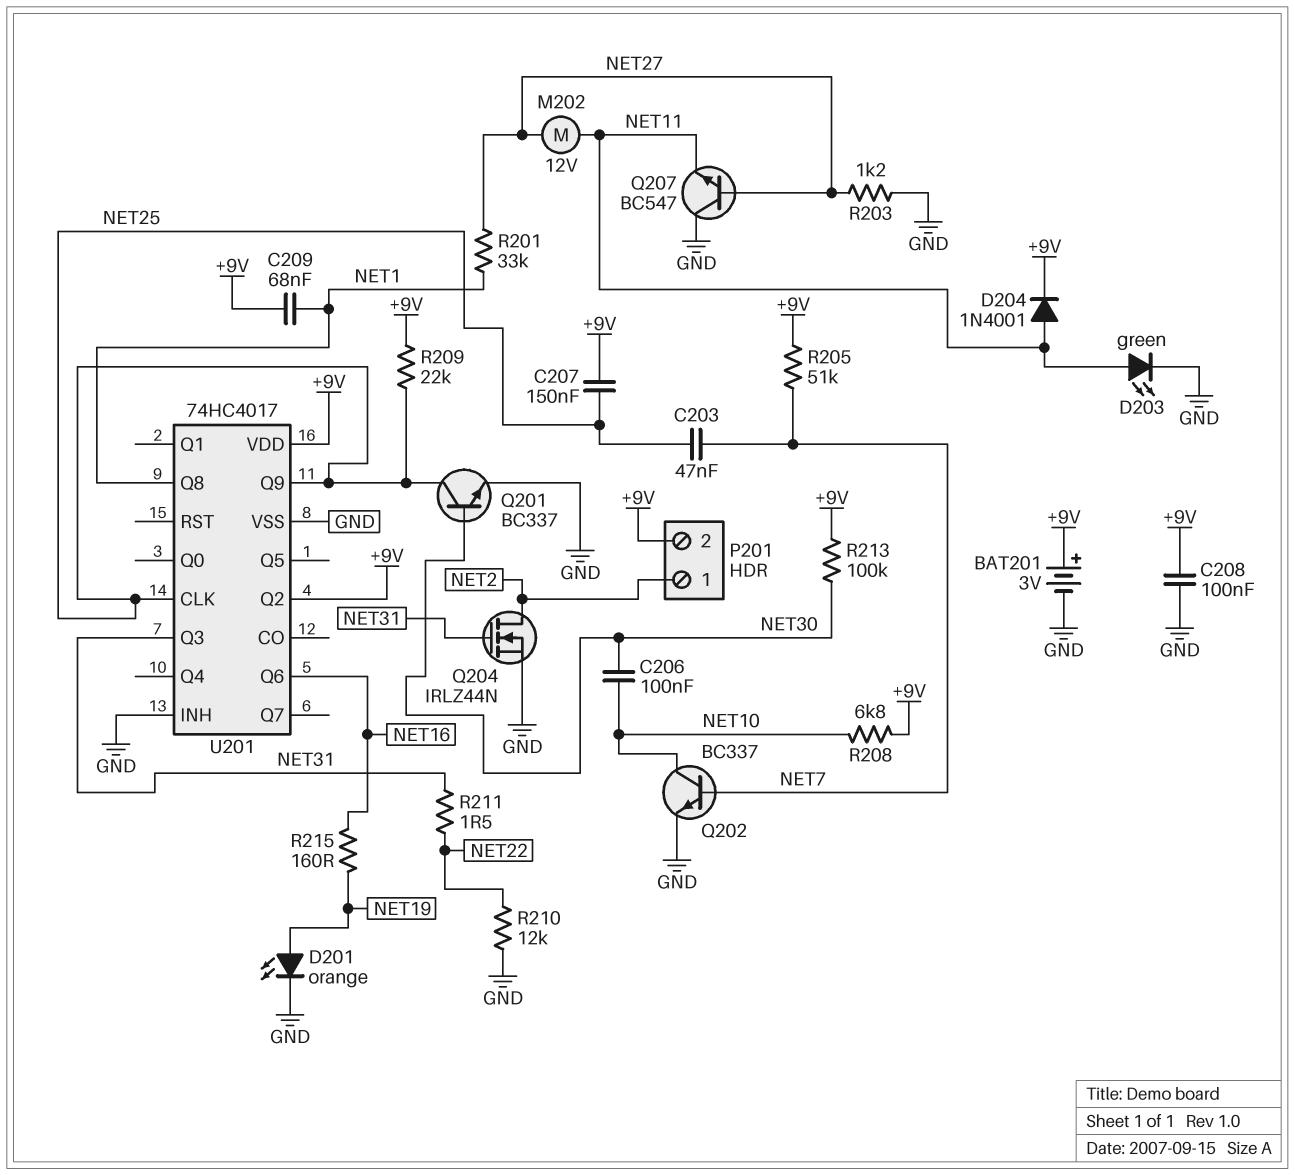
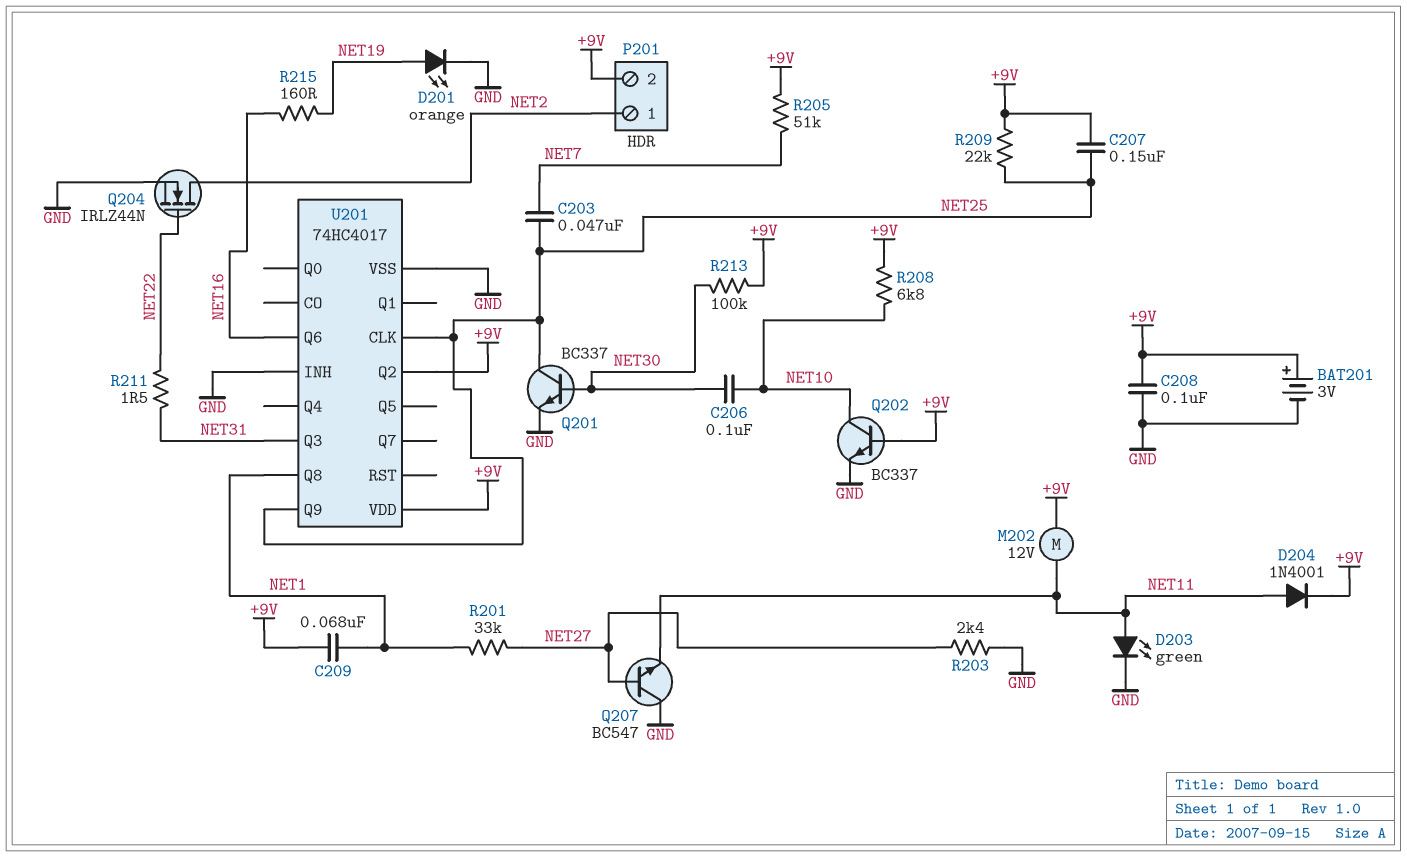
M202: motor 12V (NET11, NET27) -> motor 12V (+9V, NET11)
Q202: NPN BC337 (B NET7, C NET10, E GND) -> NPN BC337 (B +9V, C NET10, E GND)
Q204: NMOS IRLZ44N (G NET31, D NET2, S GND) -> NMOS IRLZ44N (G NET22, D NET2, S GND)
R203: 1.2k (GND, NET27) -> 2.4k (GND, NET27)
R210: 12k (GND, NET22) -> none

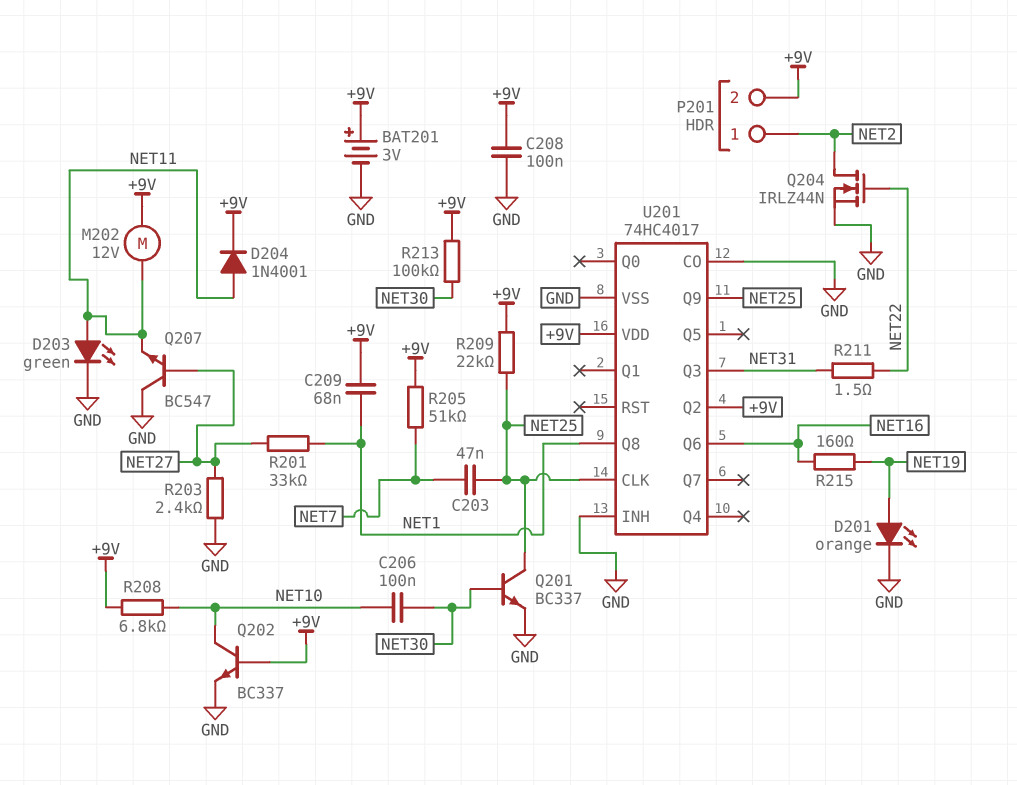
C207: 150nF (+9V, NET25) -> none
U201 pin CO: none -> GND

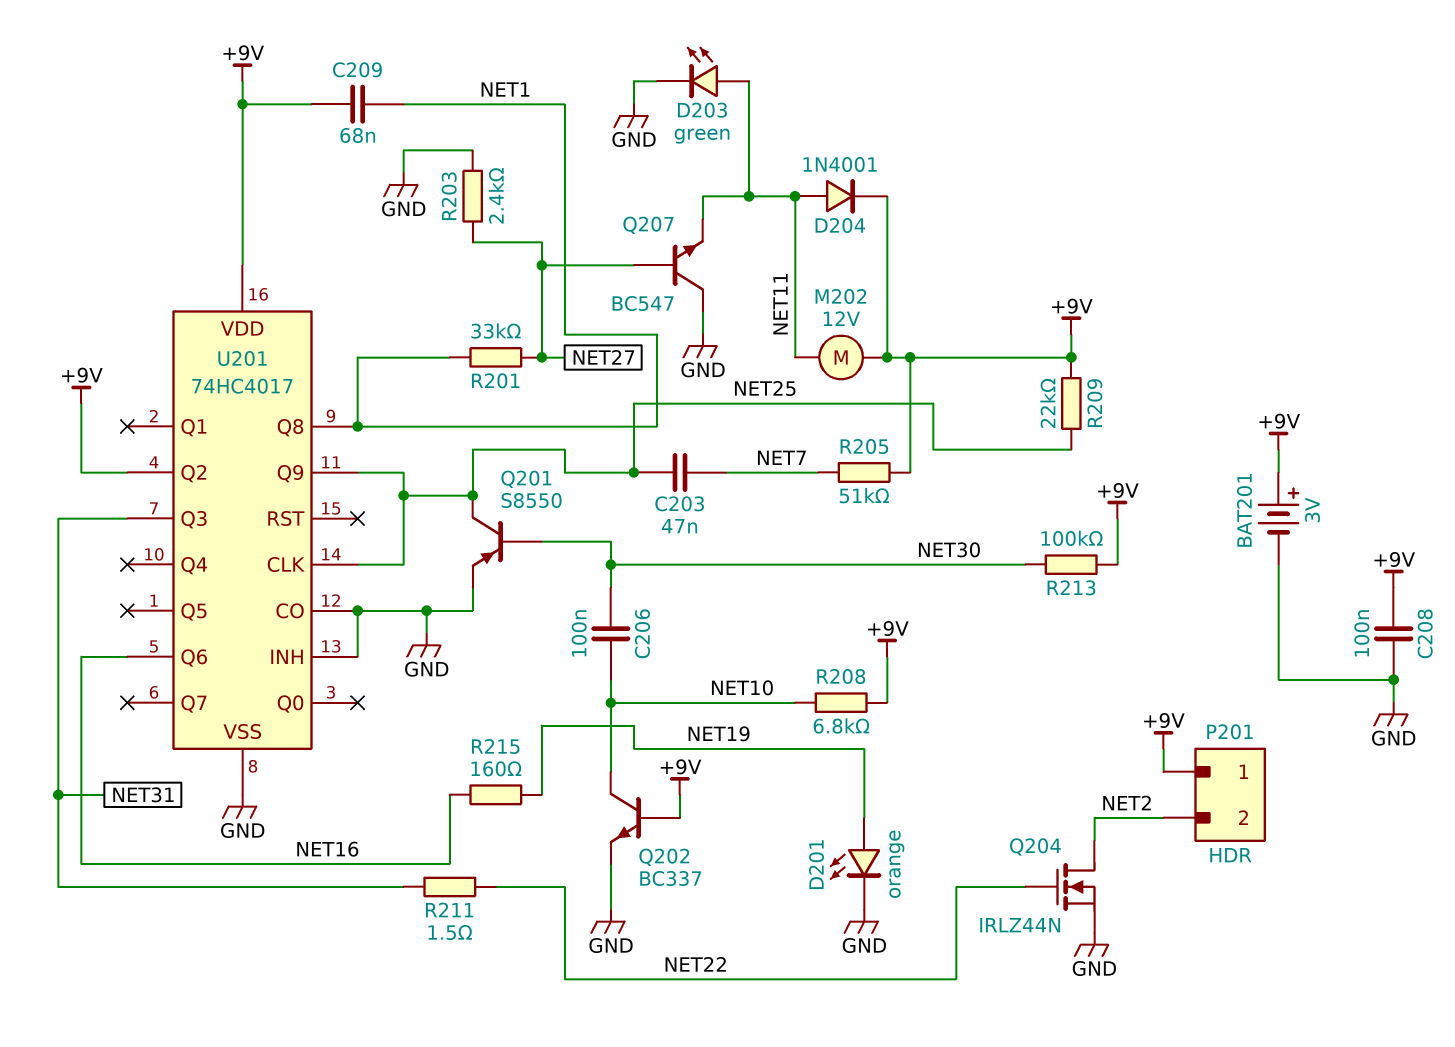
P201 pin 1: NET2 -> +9V
P201 pin 2: +9V -> NET2
Q201: NPN BC337 (B NET30, C NET25, E GND) -> PNP S8550 (B NET30, C NET25, E GND)

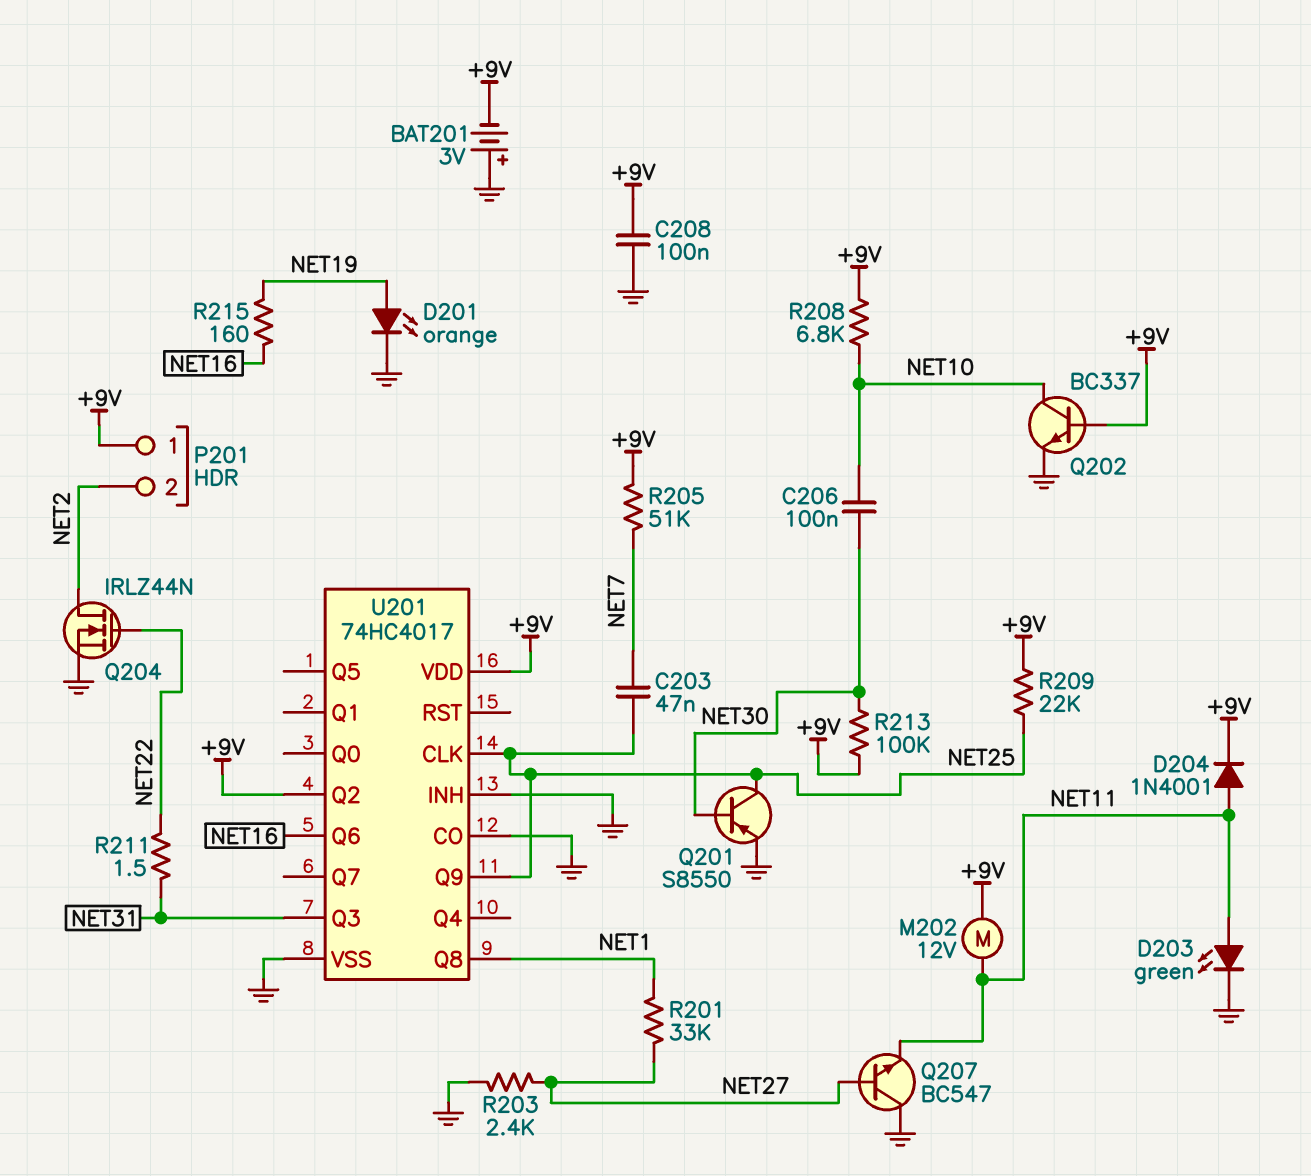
BAT201: 3V (plus +9V, minus GND) -> 3V (plus GND, minus +9V)
C209: 68nF (+9V, NET1) -> none

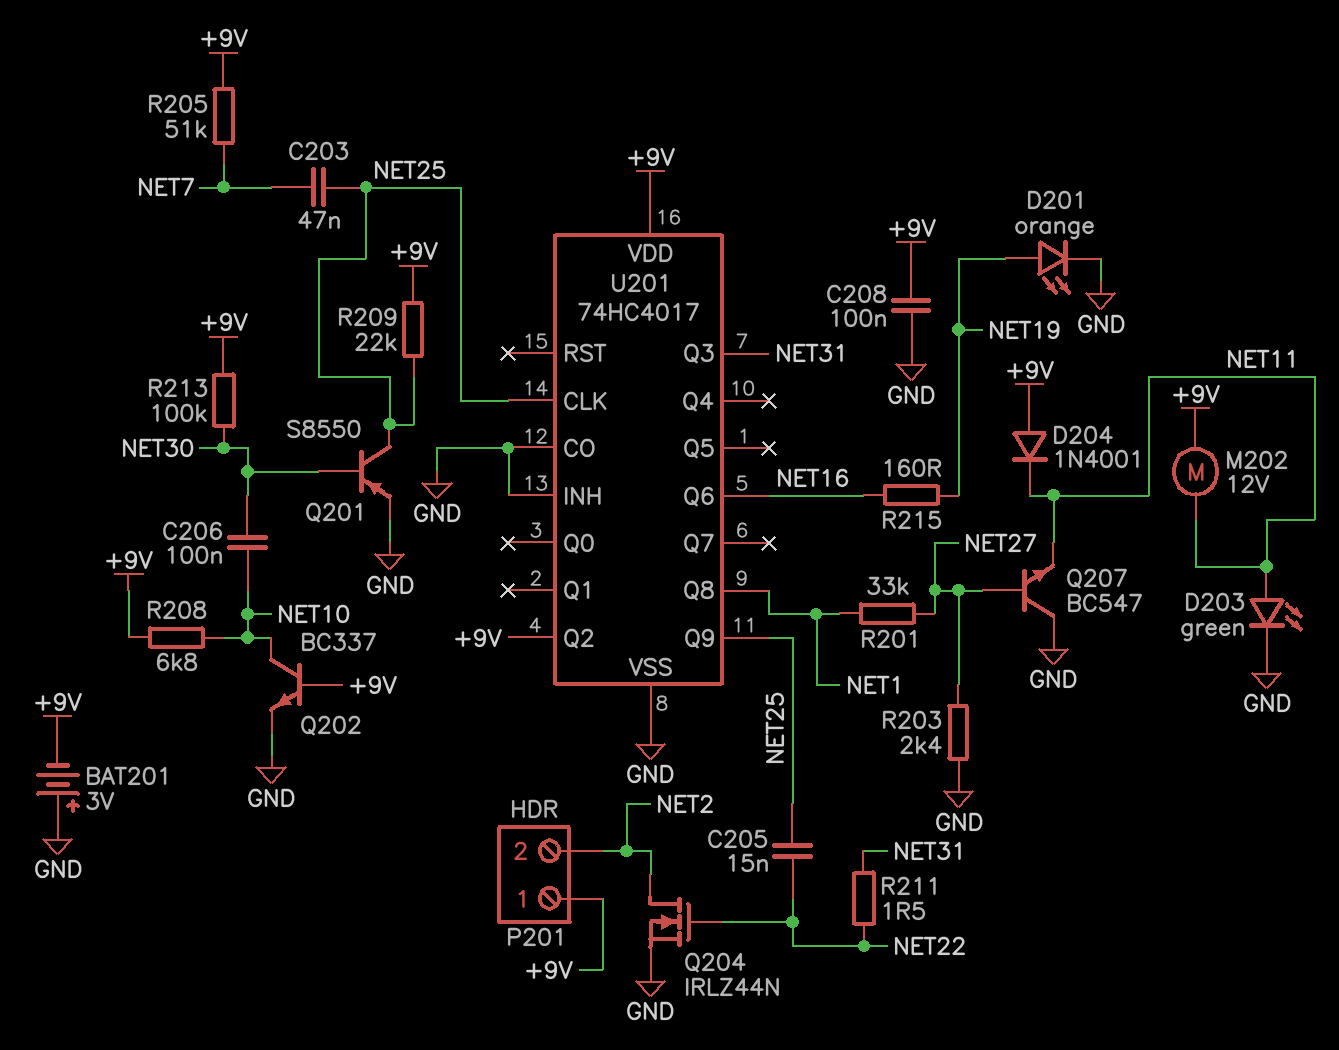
C205: none -> 15nF (NET22, NET25)
D204: diode 1N4001 (A NET11, K +9V) -> diode 1N4001 (A +9V, K NET11)

